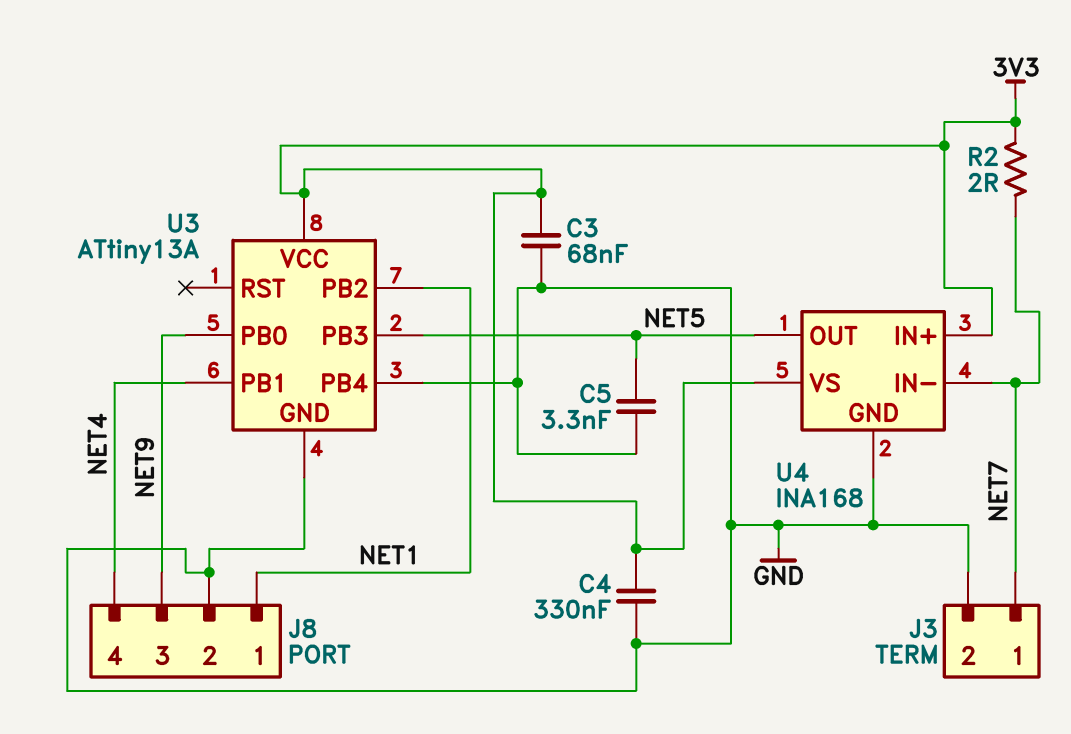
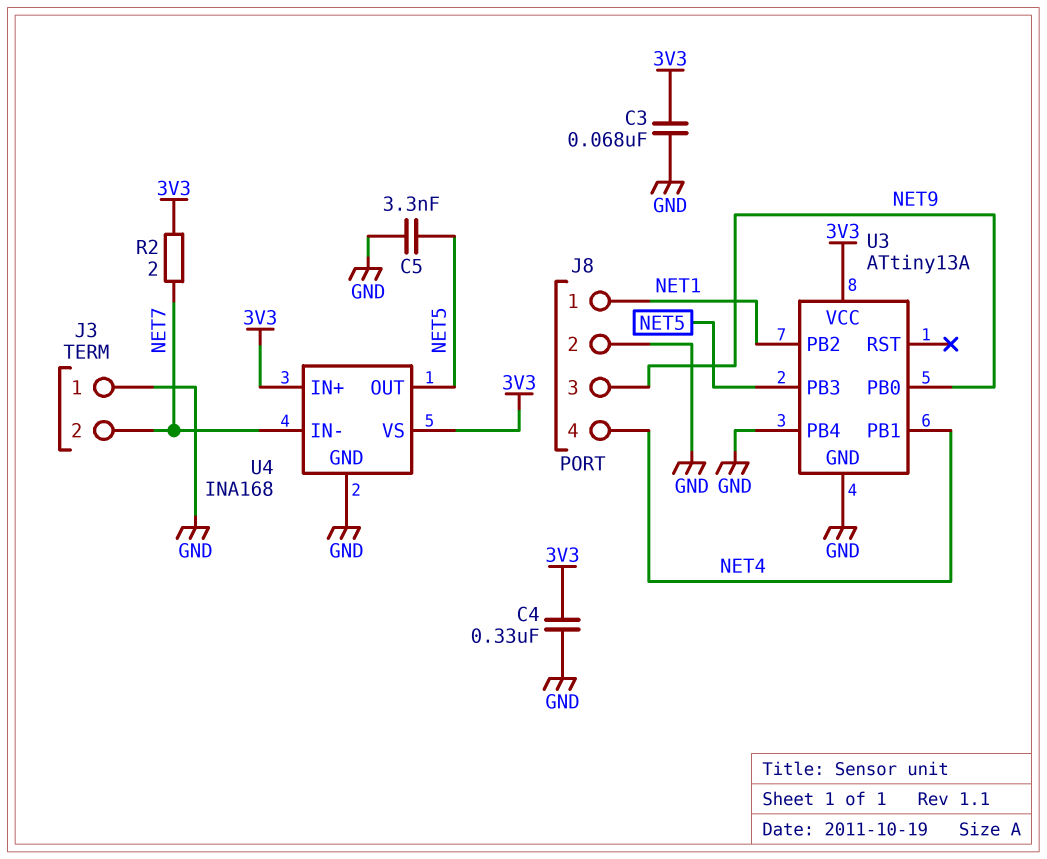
J3 pin 1: NET7 -> GND
J3 pin 2: GND -> NET7

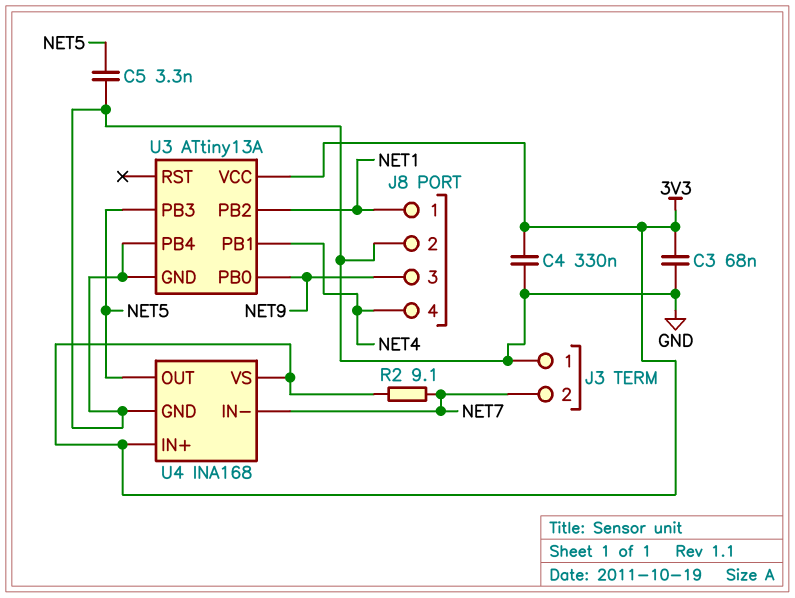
R2: 2 (3V3, NET7) -> 9.1 (3V3, NET7)

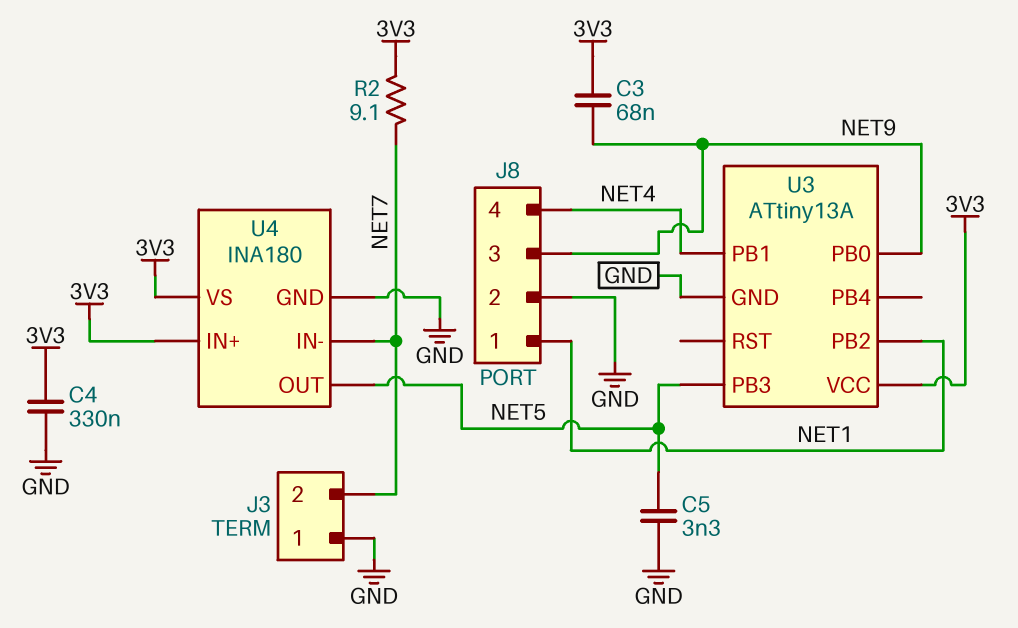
C3: 68nF (3V3, GND) -> 68nF (3V3, NET9)
U3 pin PB4: GND -> none
U4: INA168 -> INA180

